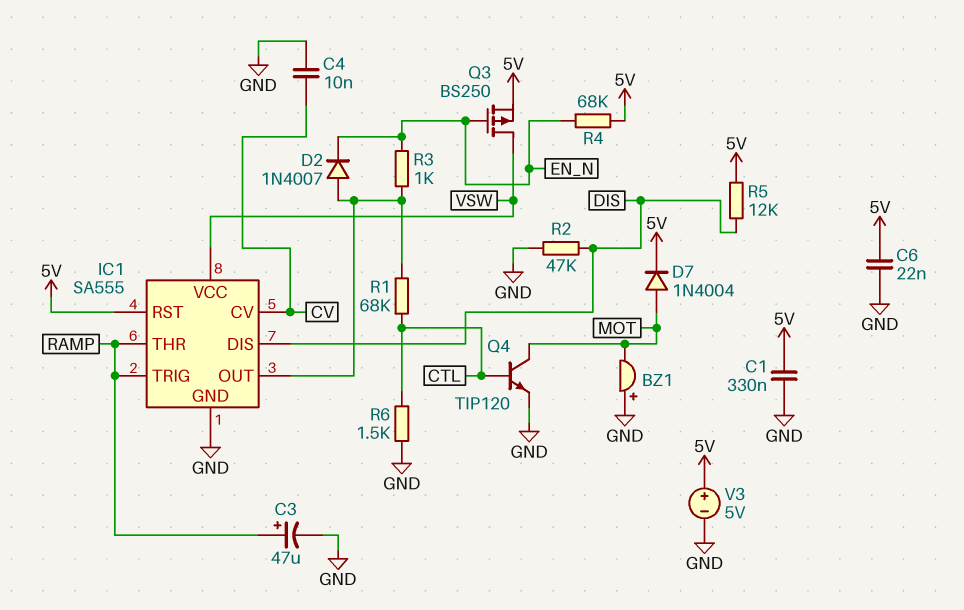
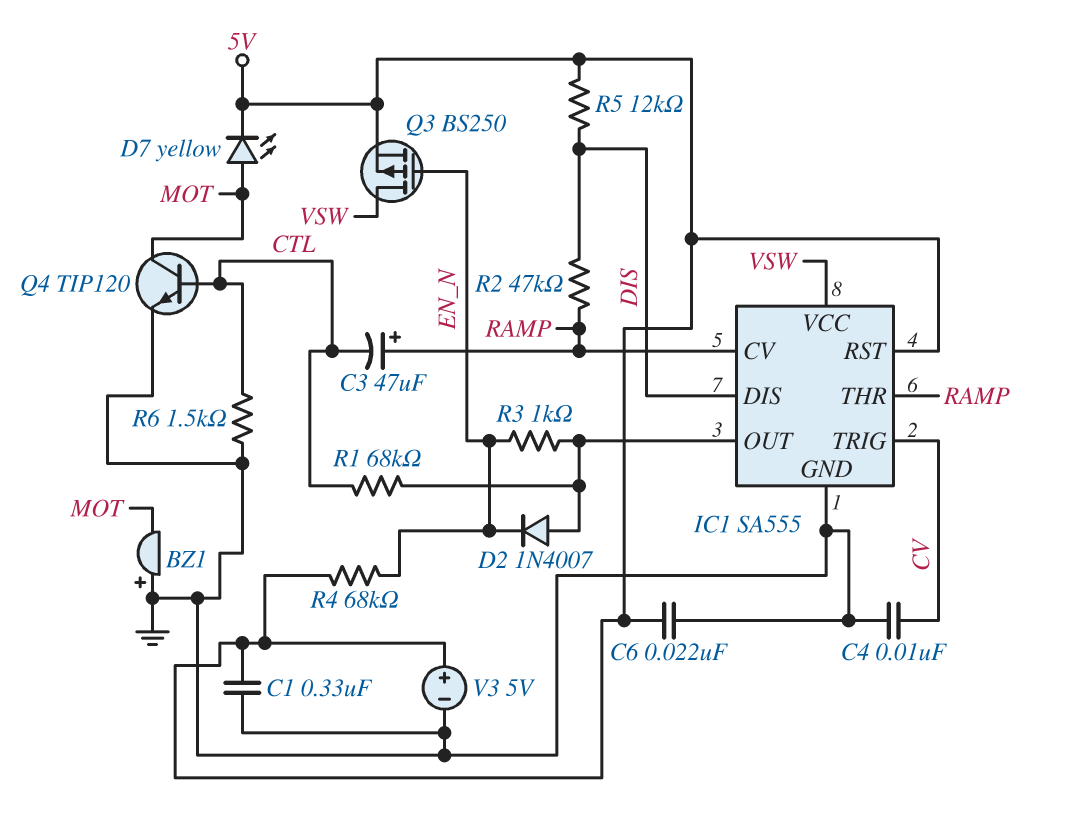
C3: 47uF (plus RAMP, minus GND) -> 47uF (plus RAMP, minus CTL)
D7: diode 1N4004 (A MOT, K 5V) -> LED yellow (A MOT, K 5V)
IC1 pin CV: CV -> RAMP
IC1 pin TRIG: RAMP -> CV
R2: 47k (DIS, GND) -> 47k (DIS, RAMP)

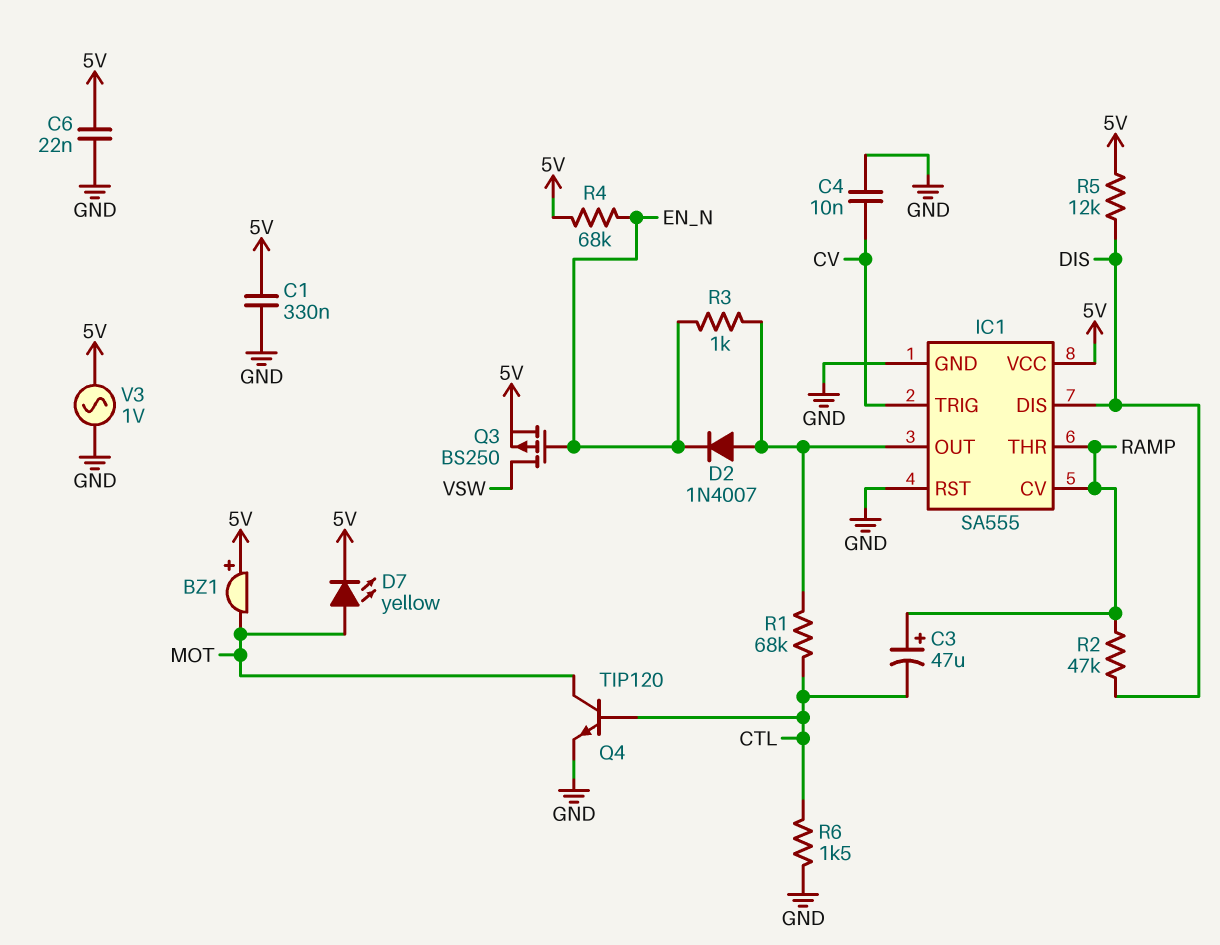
BZ1: buzzer (plus GND, minus MOT) -> buzzer (plus 5V, minus MOT)
IC1 pin RST: 5V -> GND
IC1 pin VCC: VSW -> 5V
V3: 5V (plus 5V, minus GND) -> AC 1V (5V, GND)

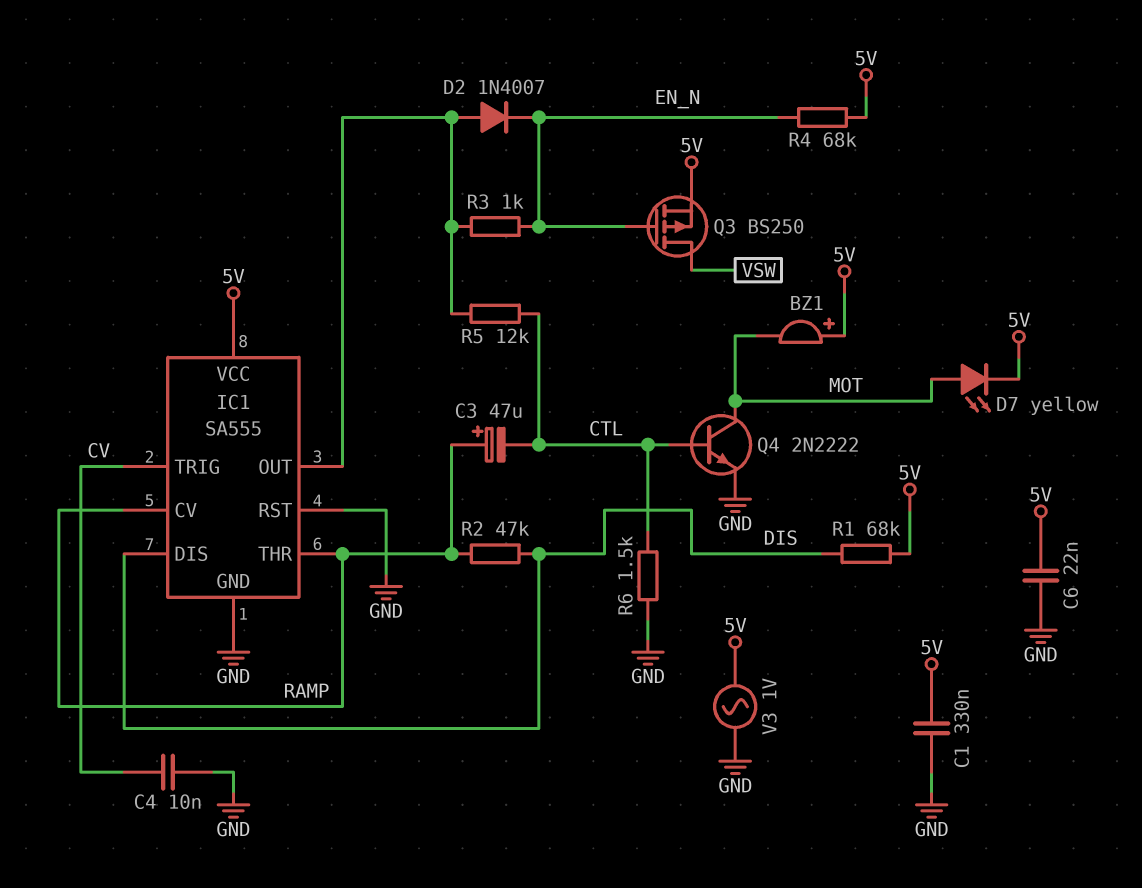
Q4: NPN TIP120 (B CTL, C MOT, E GND) -> NPN 2N2222 (B CTL, C MOT, E GND)
R1: 68k (CTL, IC1/OUT) -> 68k (5V, DIS)
R5: 12k (5V, DIS) -> 12k (CTL, IC1/OUT)

